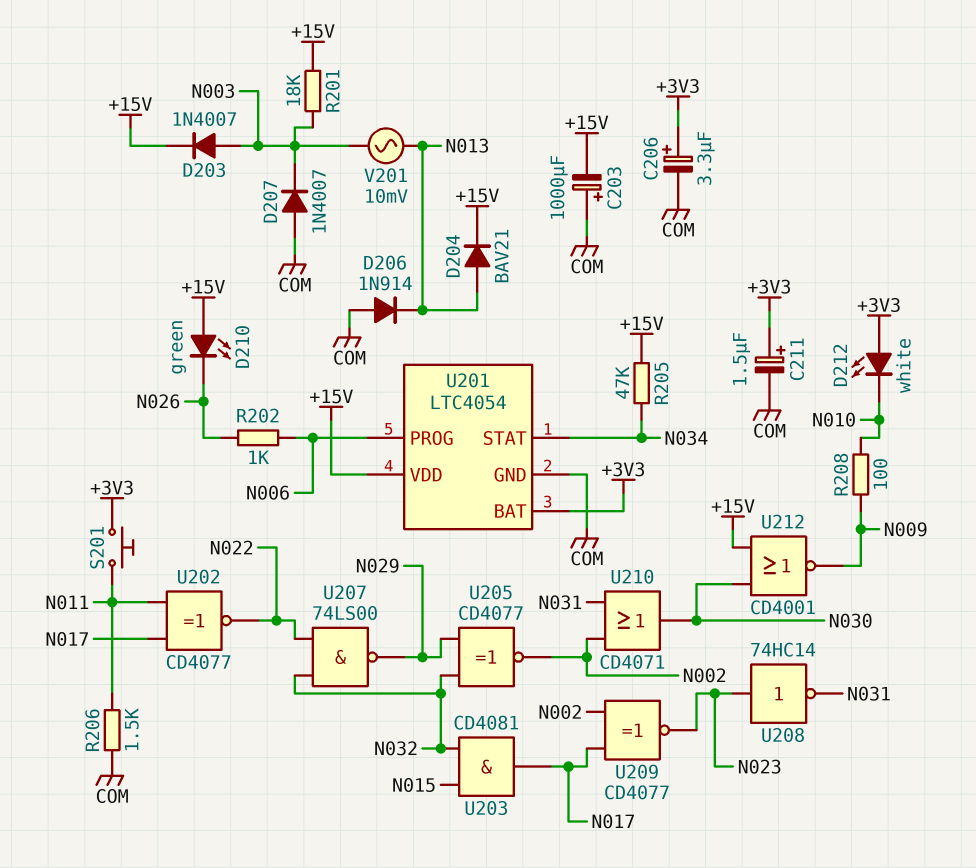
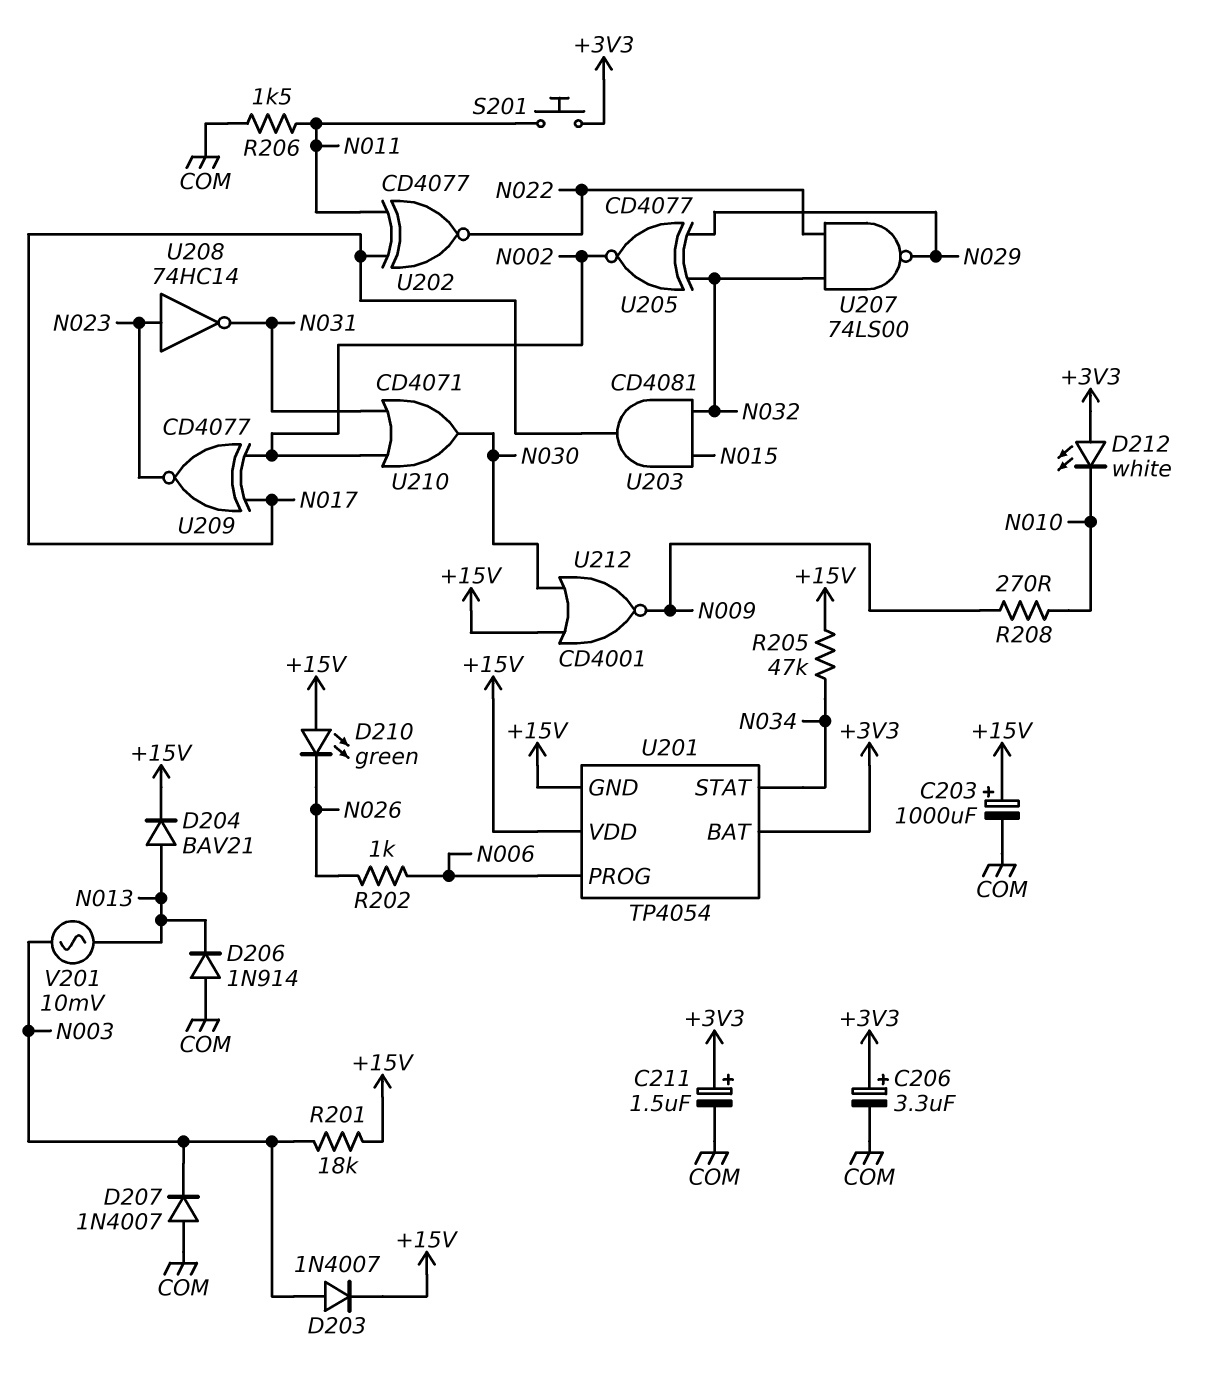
C203: 1000uF (plus COM, minus +15V) -> 1000uF (plus +15V, minus COM)
R208: 100 (N009, N010) -> 270 (N009, N010)
U201: LTC4054 -> TP4054
U201 pin GND: COM -> +15V

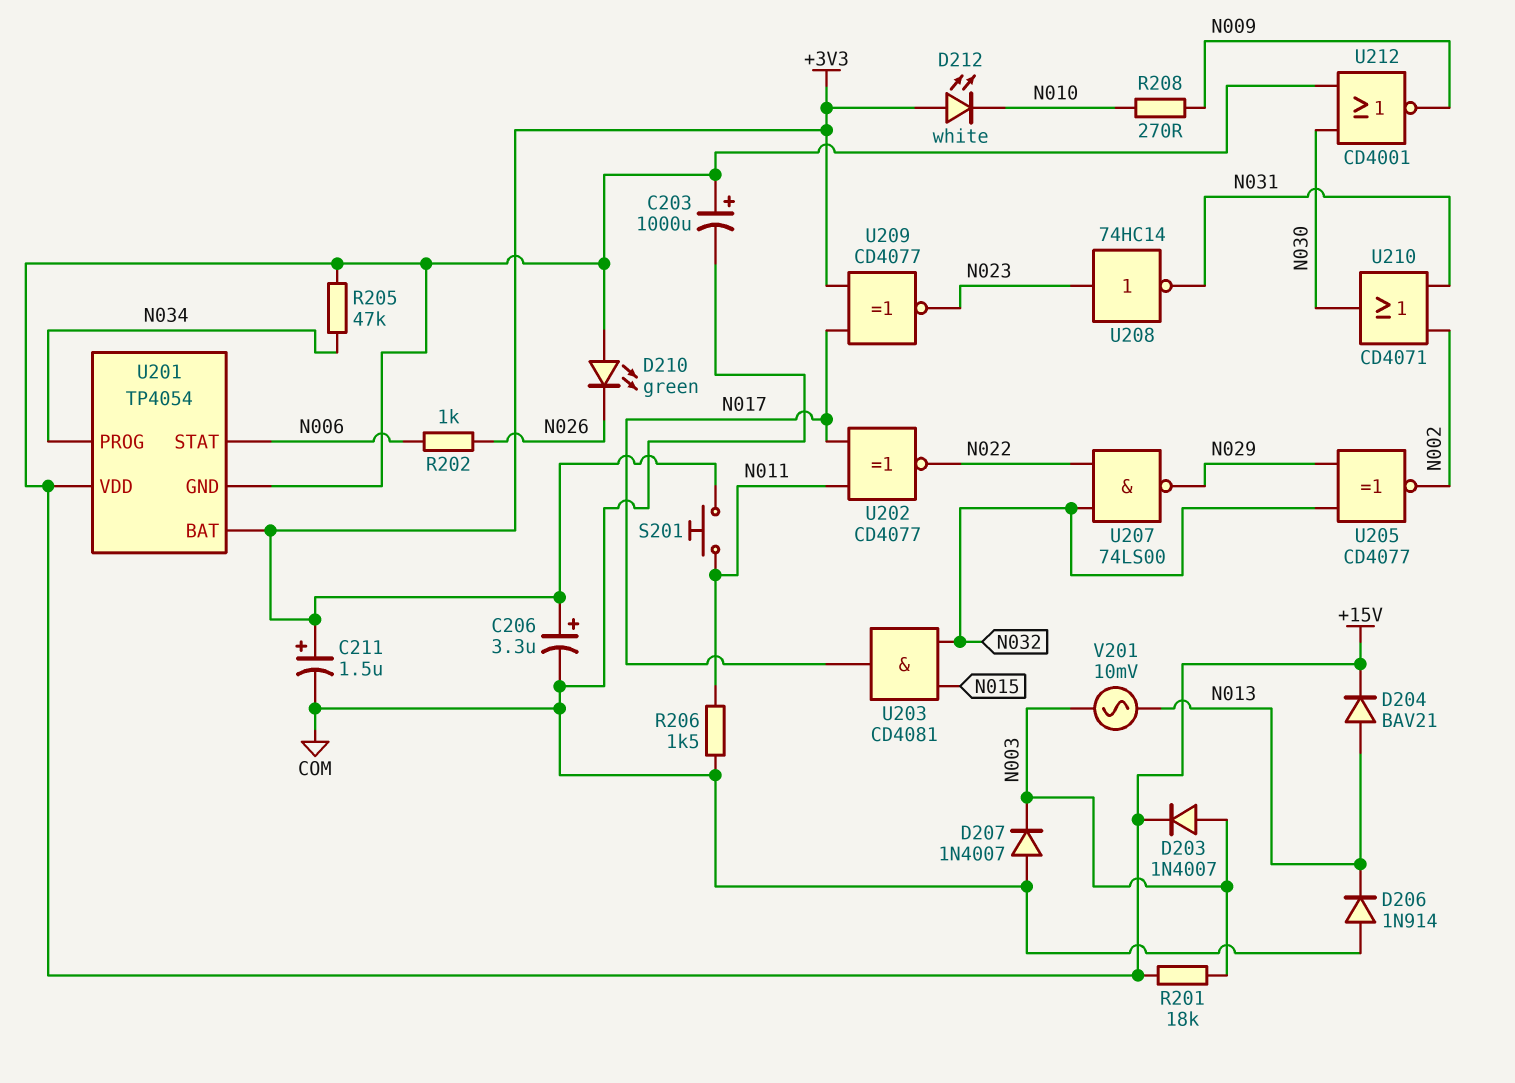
U201 pin PROG: N006 -> N034
U201 pin STAT: N034 -> N006
U209: XNOR CD4077 (in N002, in N017, out N023) -> XNOR CD4077 (in +3V3, in N017, out N023)

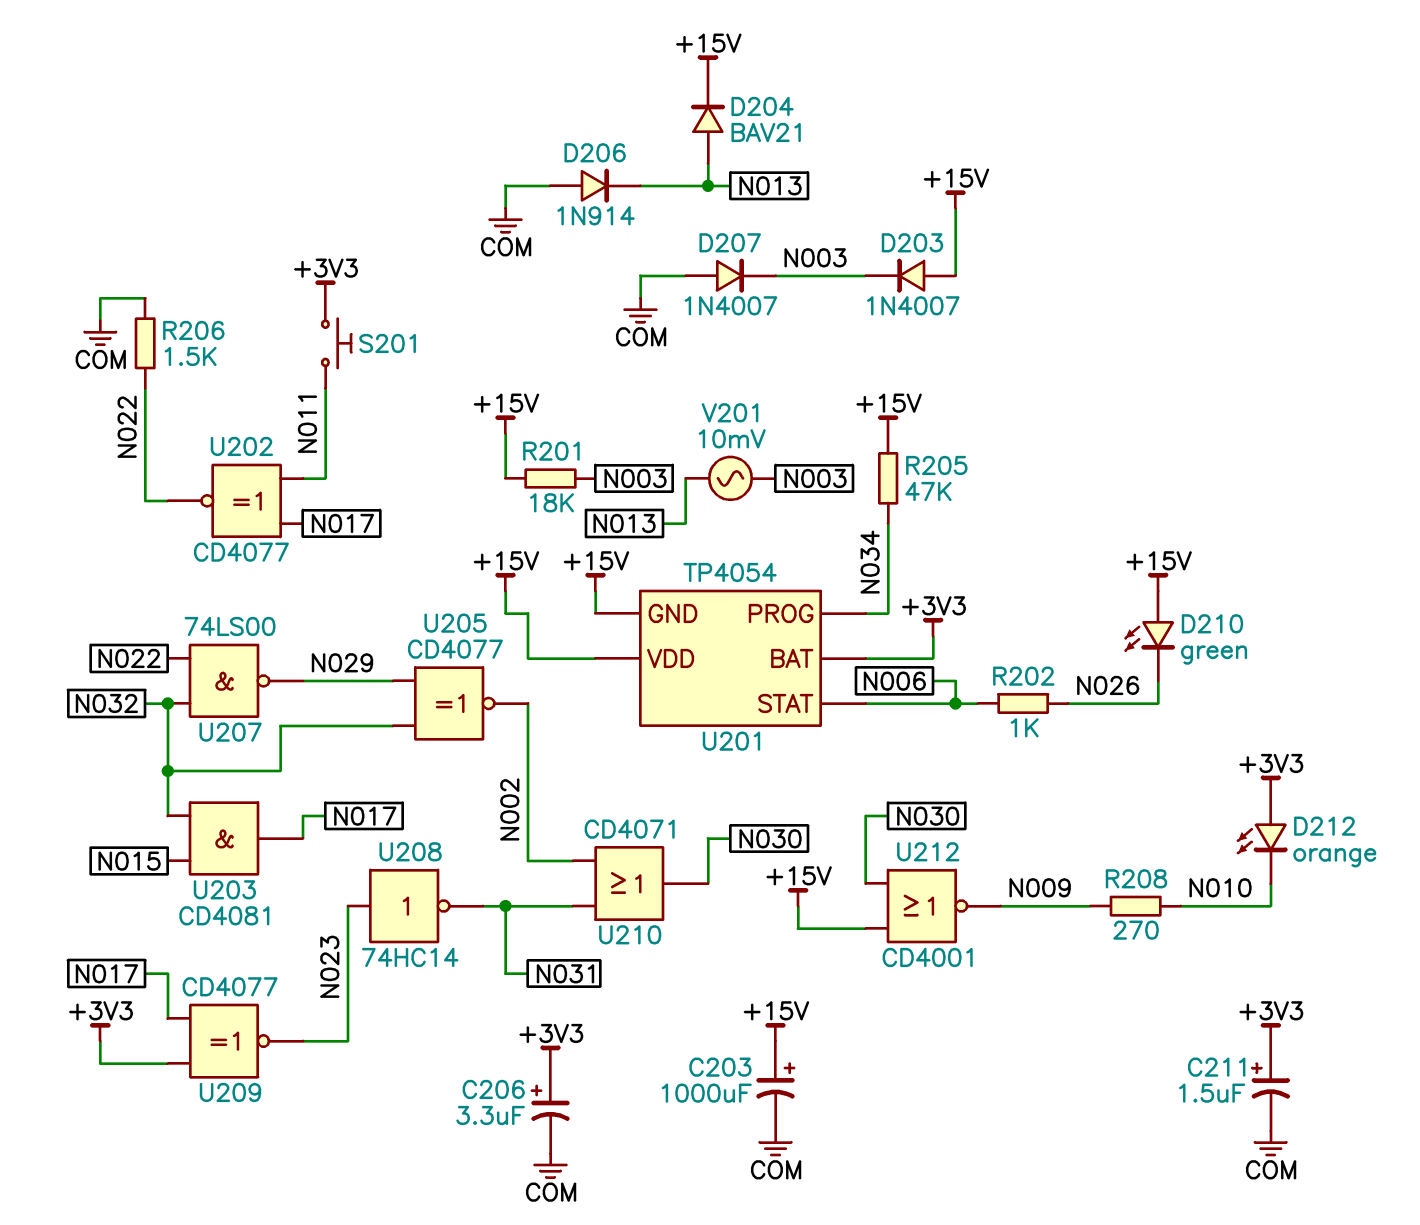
D203: diode 1N4007 (A N003, K +15V) -> diode 1N4007 (A +15V, K N003)
D212: LED white (A +3V3, K N010) -> LED orange (A +3V3, K N010)
R206: 1.5k (COM, N011) -> 1.5k (COM, N022)

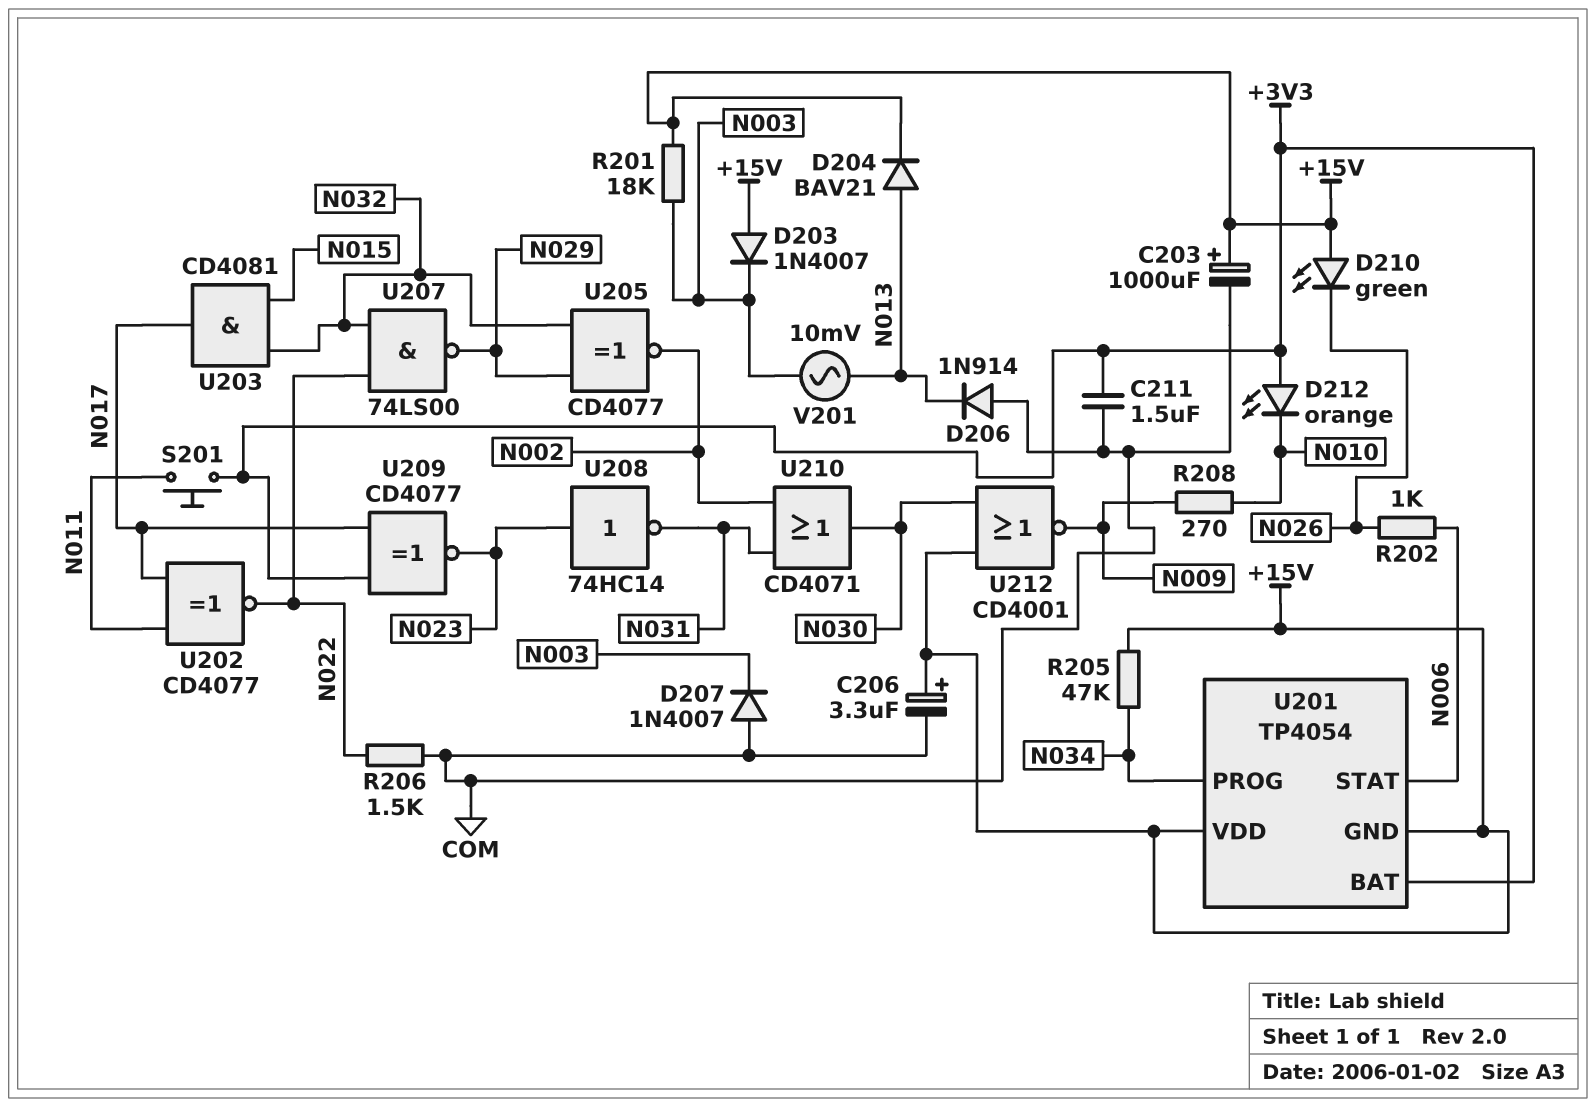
C206: 3.3uF (plus +3V3, minus COM) -> 3.3uF (plus +15V, minus COM)
C211: 1.5uF (plus +3V3, minus COM) -> 1.5uF (+3V3, COM)

